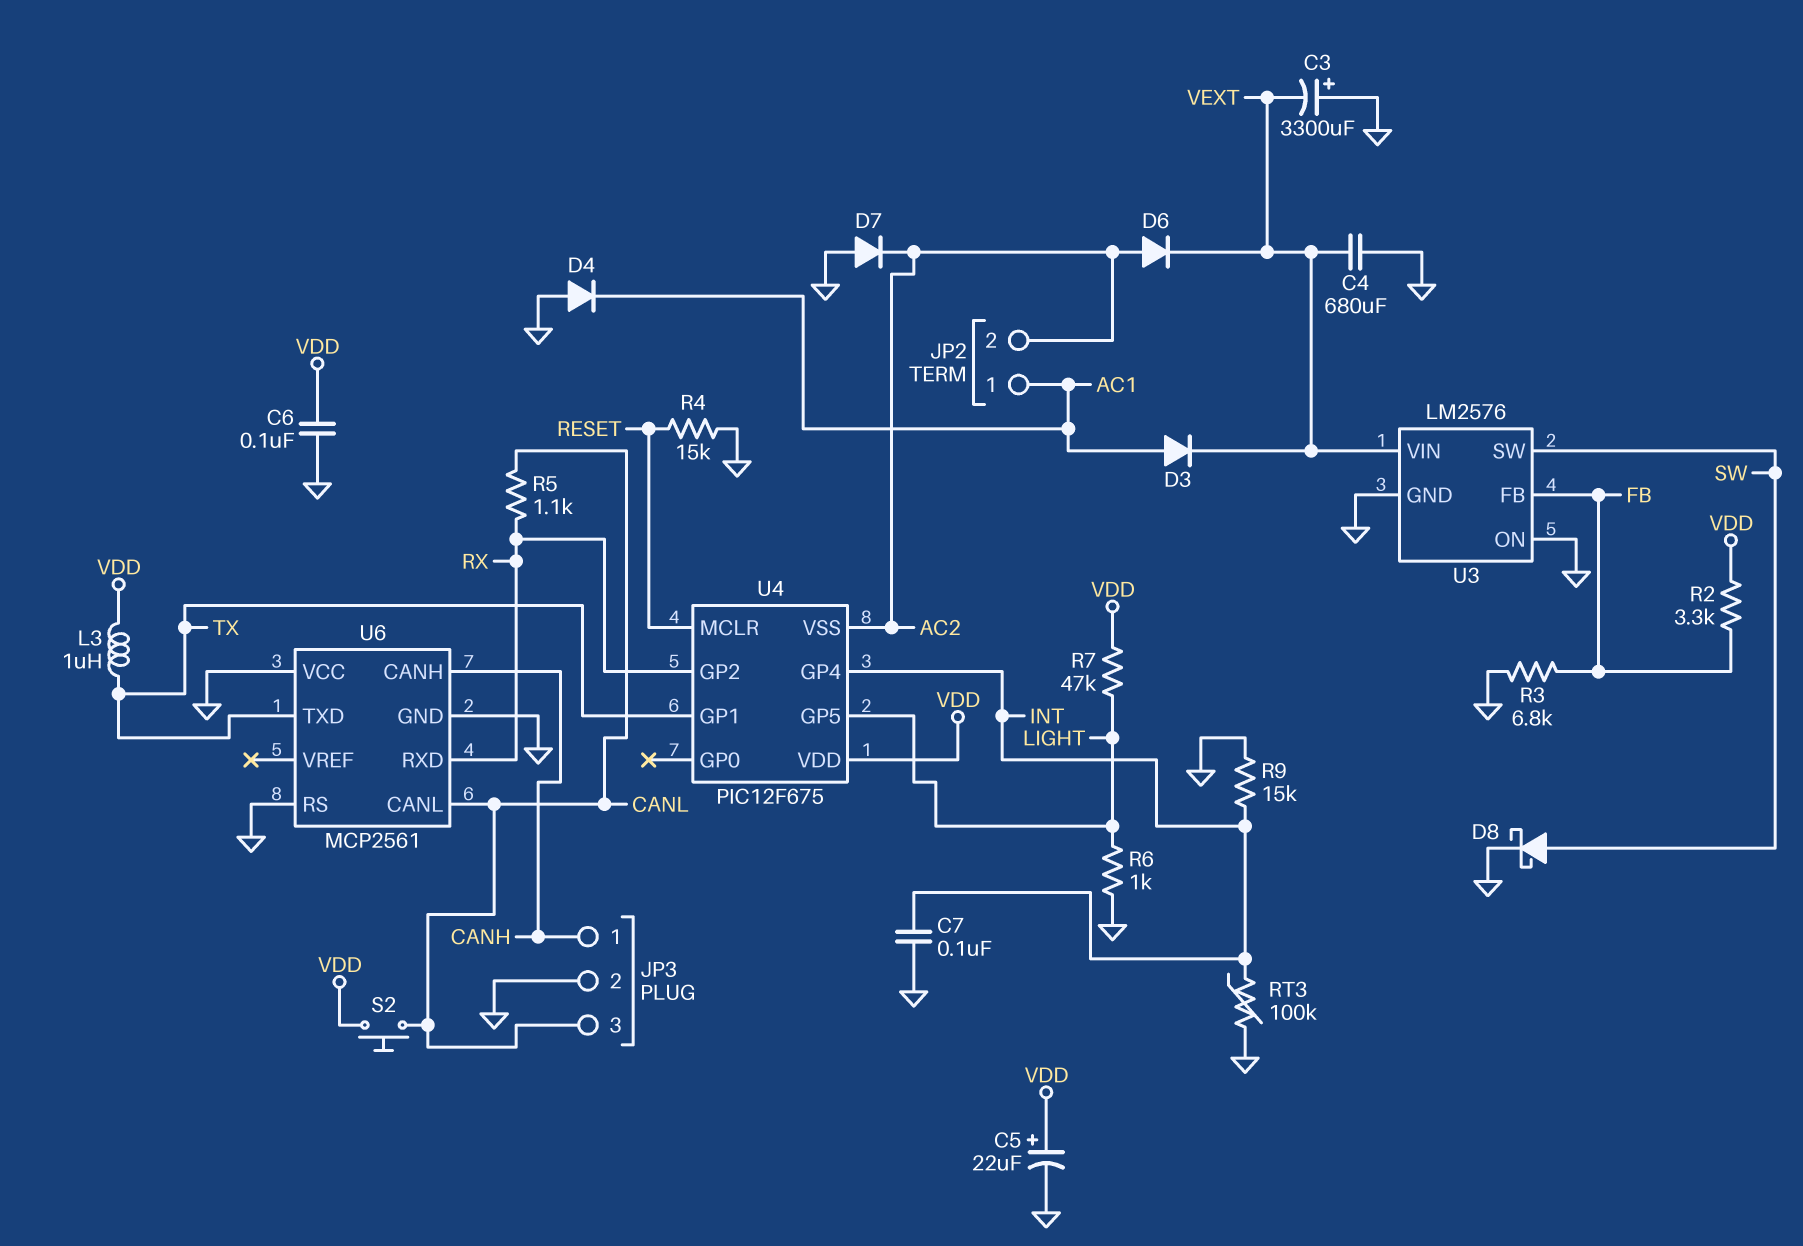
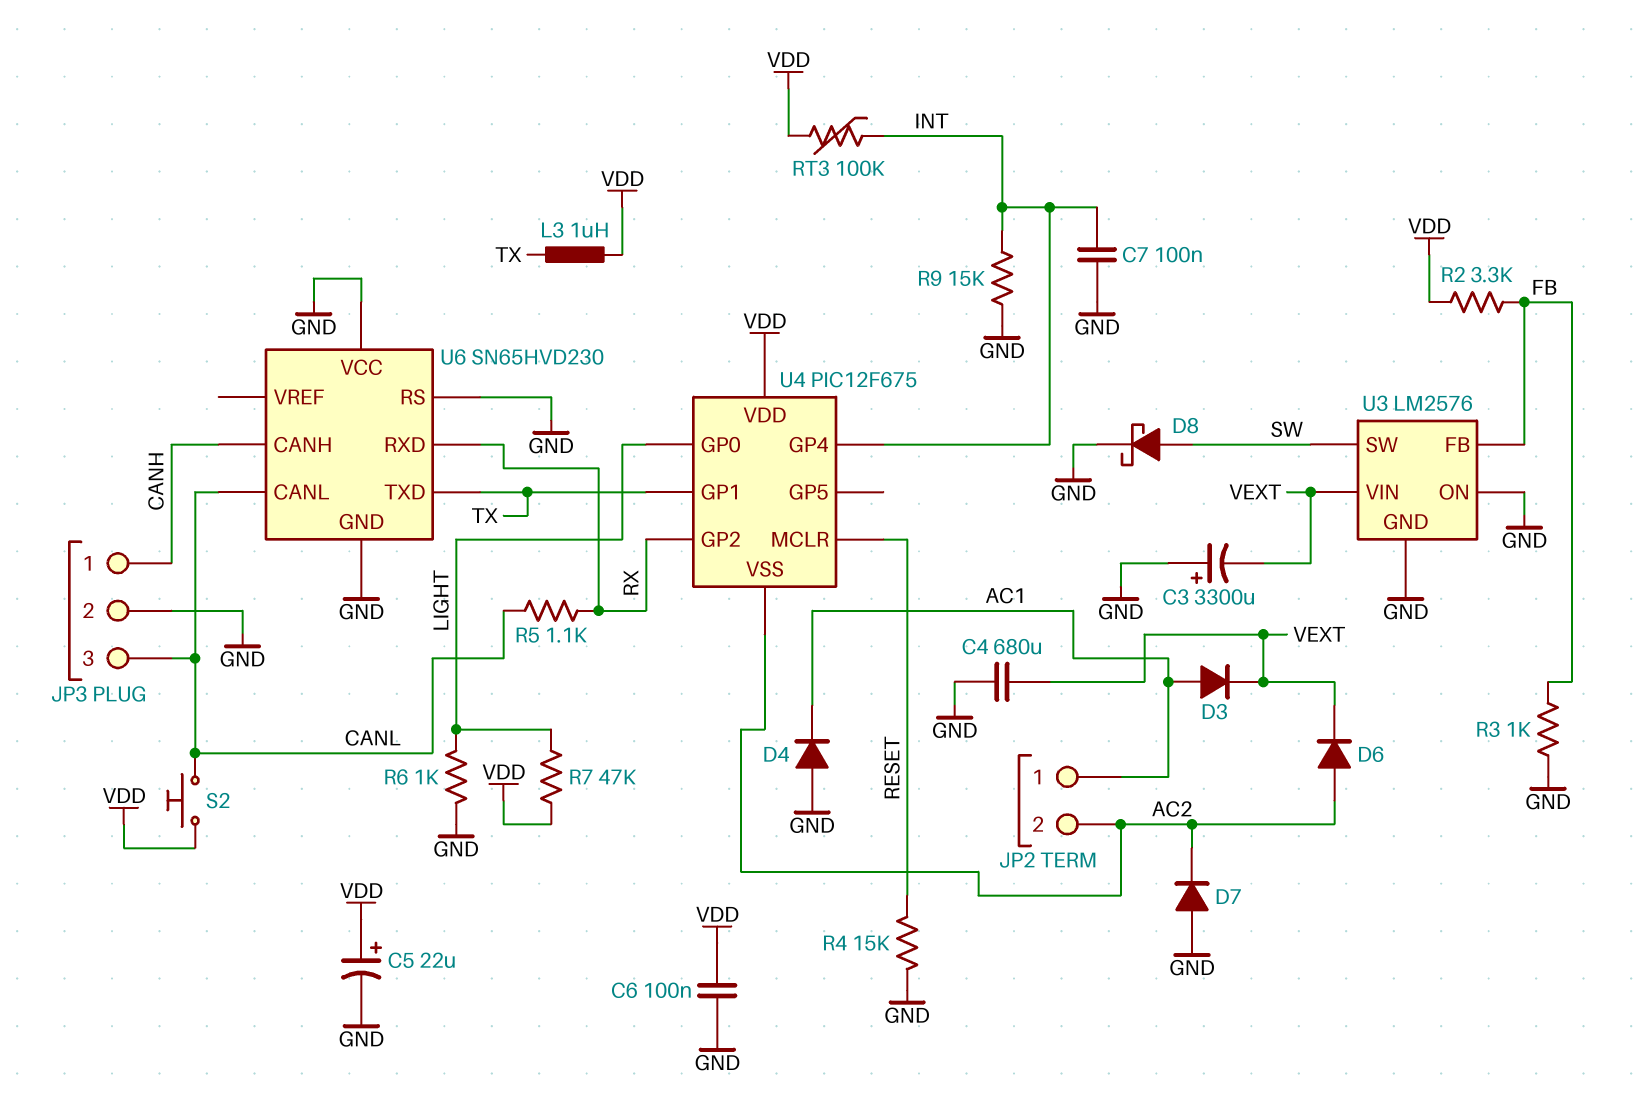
R3: 6.8k (FB, GND) -> 1k (FB, GND)
RT3: 100k (GND, INT) -> 100k (INT, VDD)
U4 pin GP0: none -> LIGHT
U4 pin GP5: LIGHT -> none
U6: MCP2561 -> SN65HVD230

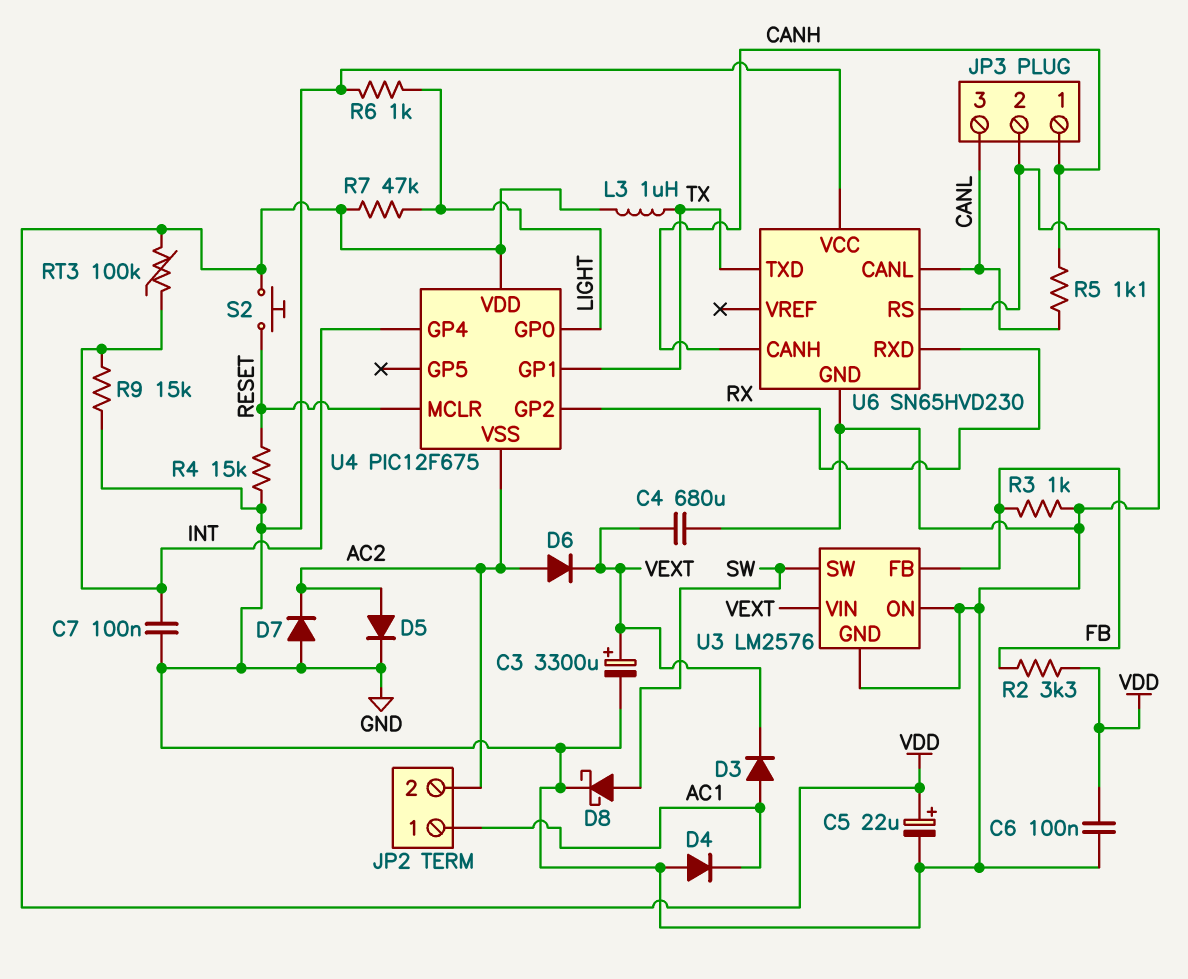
C3: 3300uF (plus GND, minus VEXT) -> 3300uF (plus VEXT, minus GND)
D5: none -> diode (A AC2, K GND)
R5: 1.1k (CANL, RX) -> 1.1k (CANH, CANL)
S2: button (CANL, VDD) -> button (RESET, VDD)

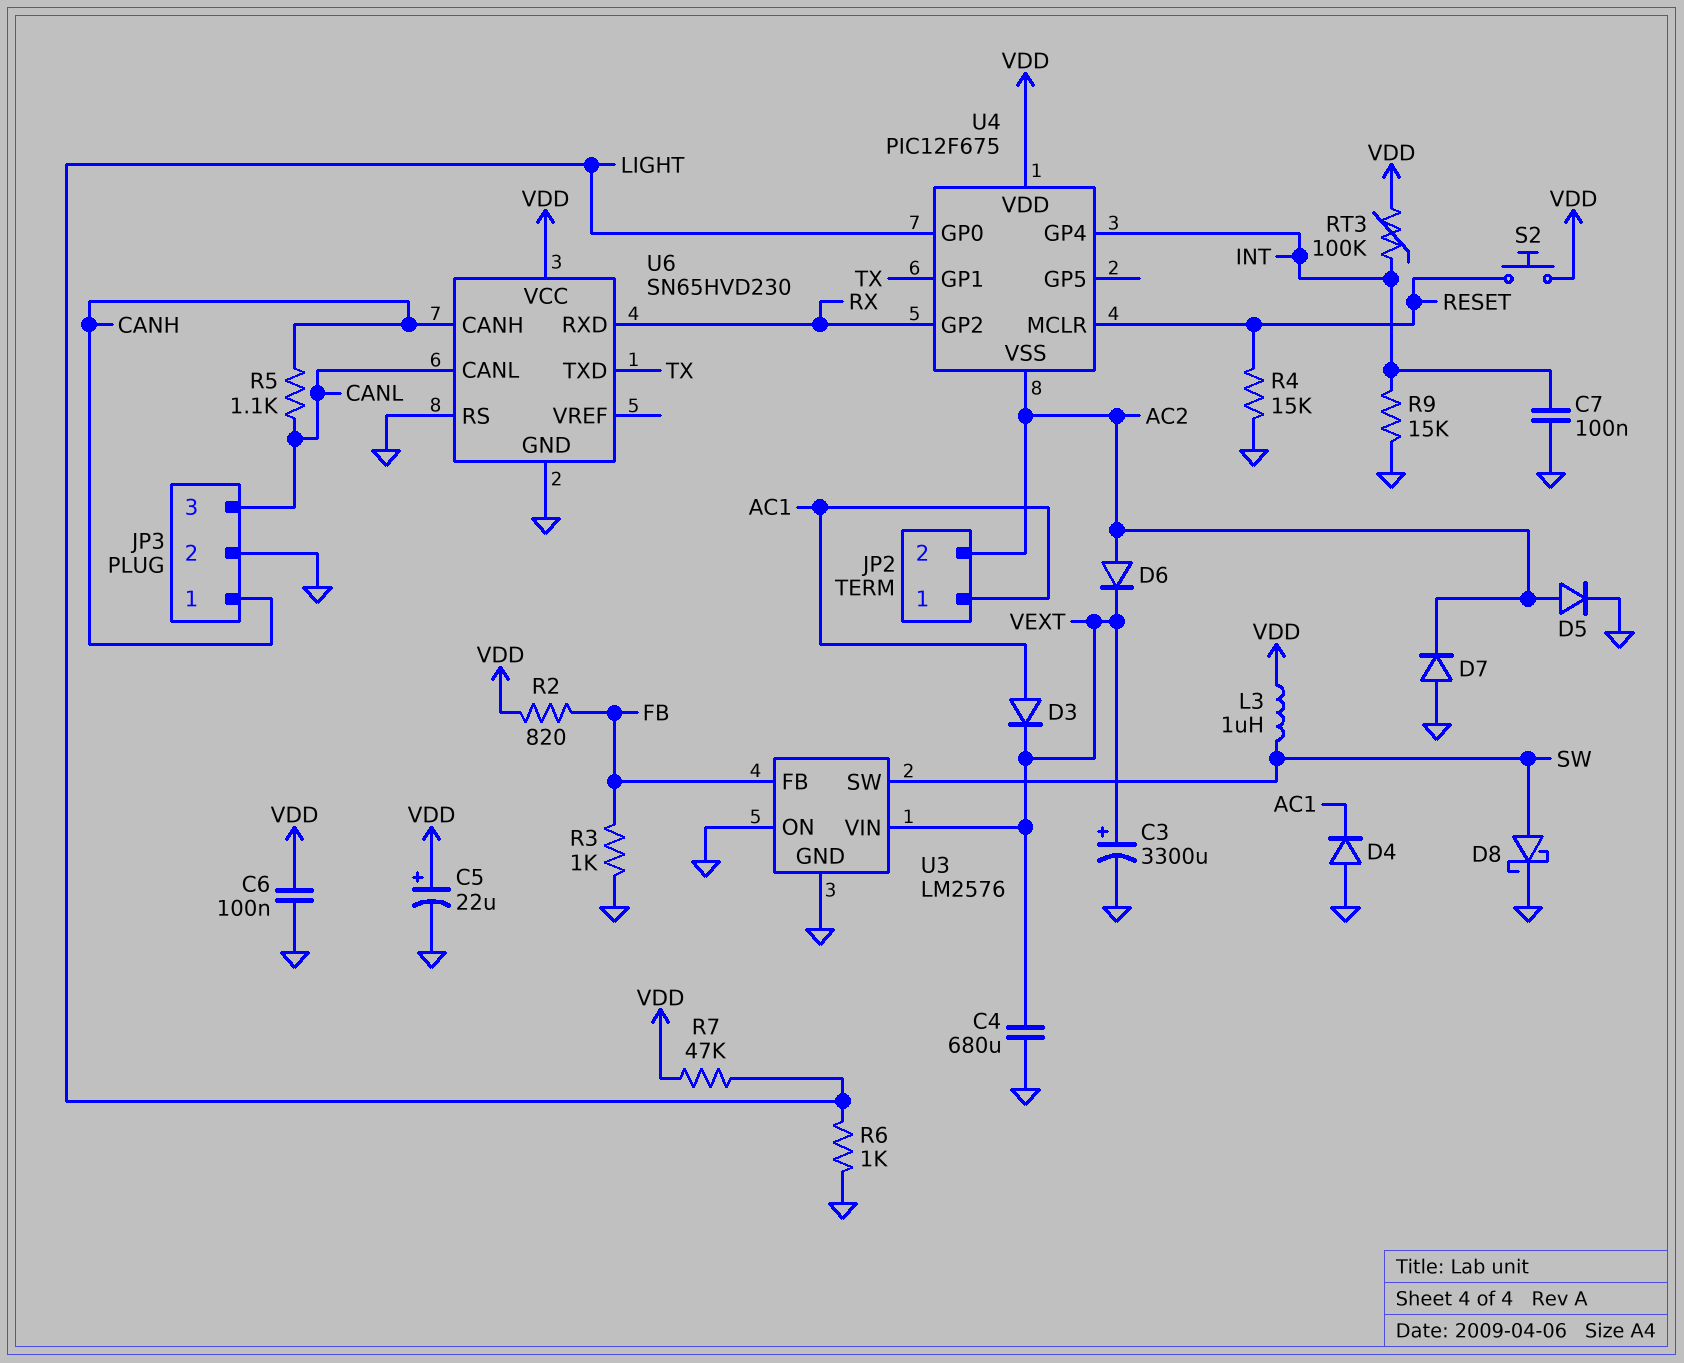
L3: 1uH (TX, VDD) -> 1uH (SW, VDD)
R2: 3.3k (FB, VDD) -> 820 (FB, VDD)
U6 pin VCC: GND -> VDD

